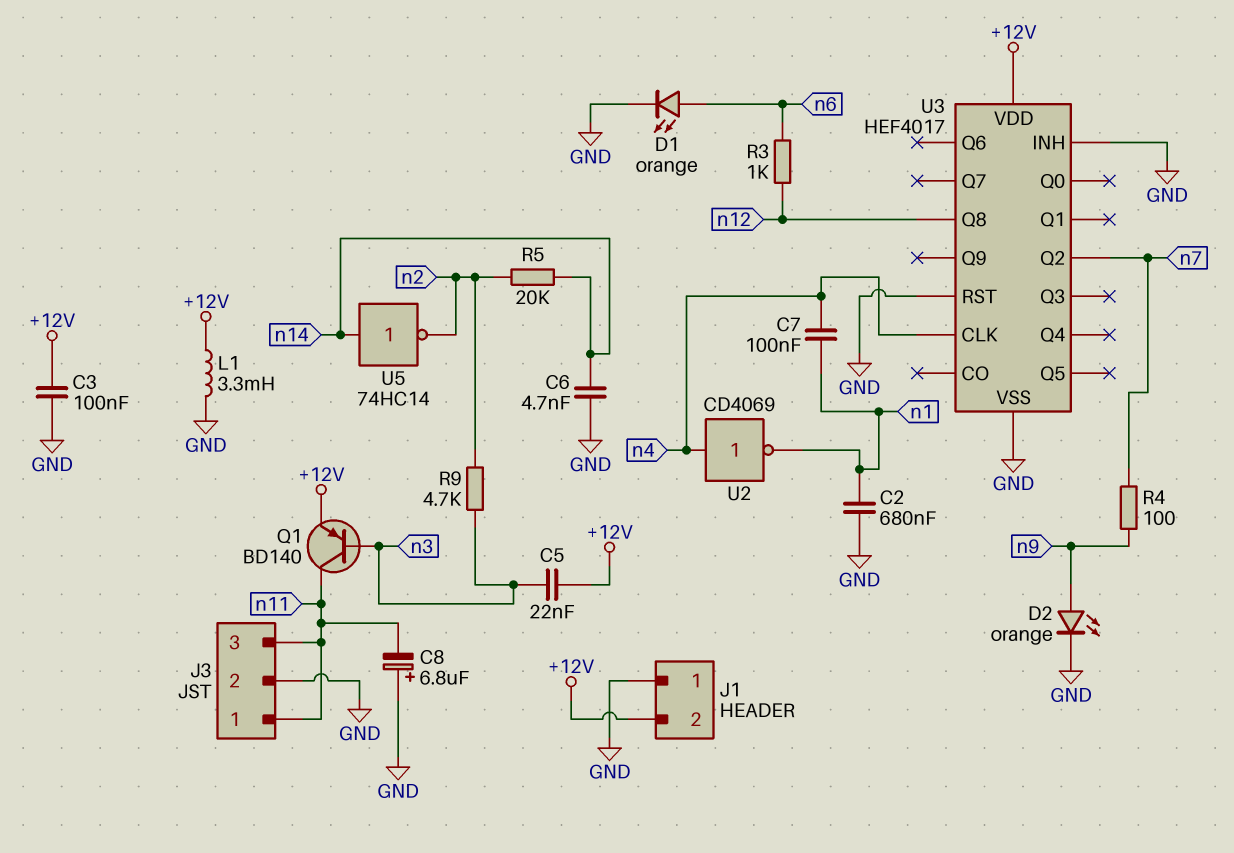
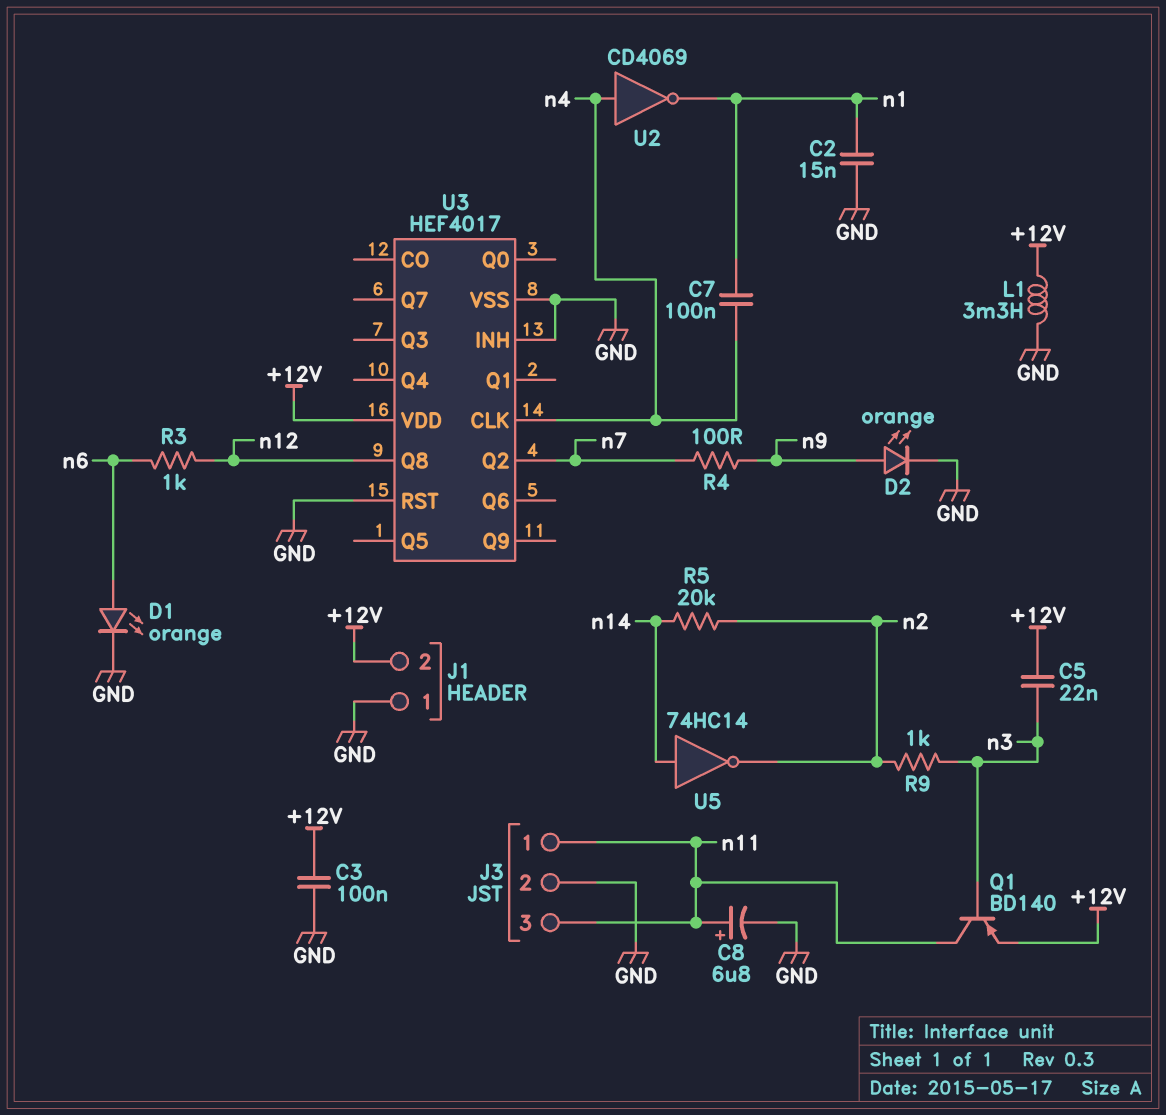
C2: 680nF (GND, n1) -> 15nF (GND, n1)
C6: 4.7nF (GND, n14) -> none
C8: 6.8uF (plus GND, minus n11) -> 6.8uF (plus n11, minus GND)
R9: 4.7k (n2, n3) -> 1k (n2, n3)

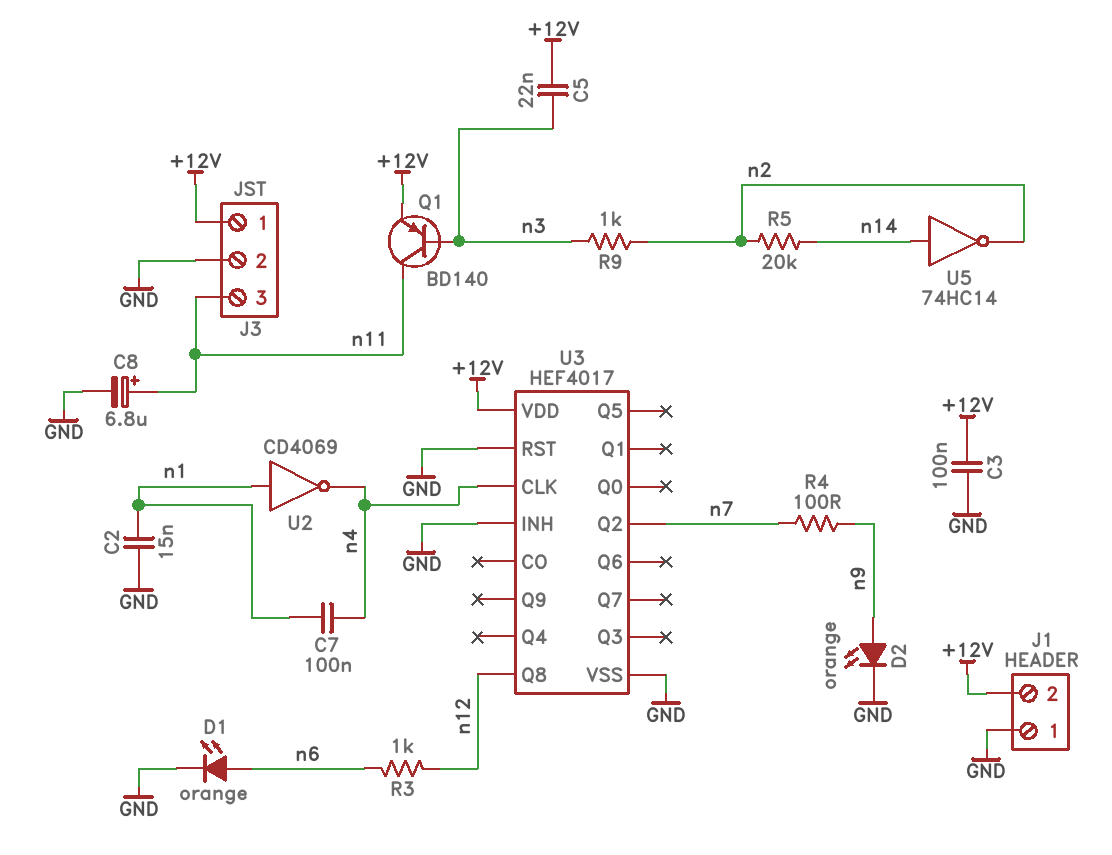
J3 pin 1: n11 -> +12V
L1: 3.3mH (+12V, GND) -> none
U2: NOT CD4069 (in n4, out n1) -> NOT CD4069 (in n1, out n4)

